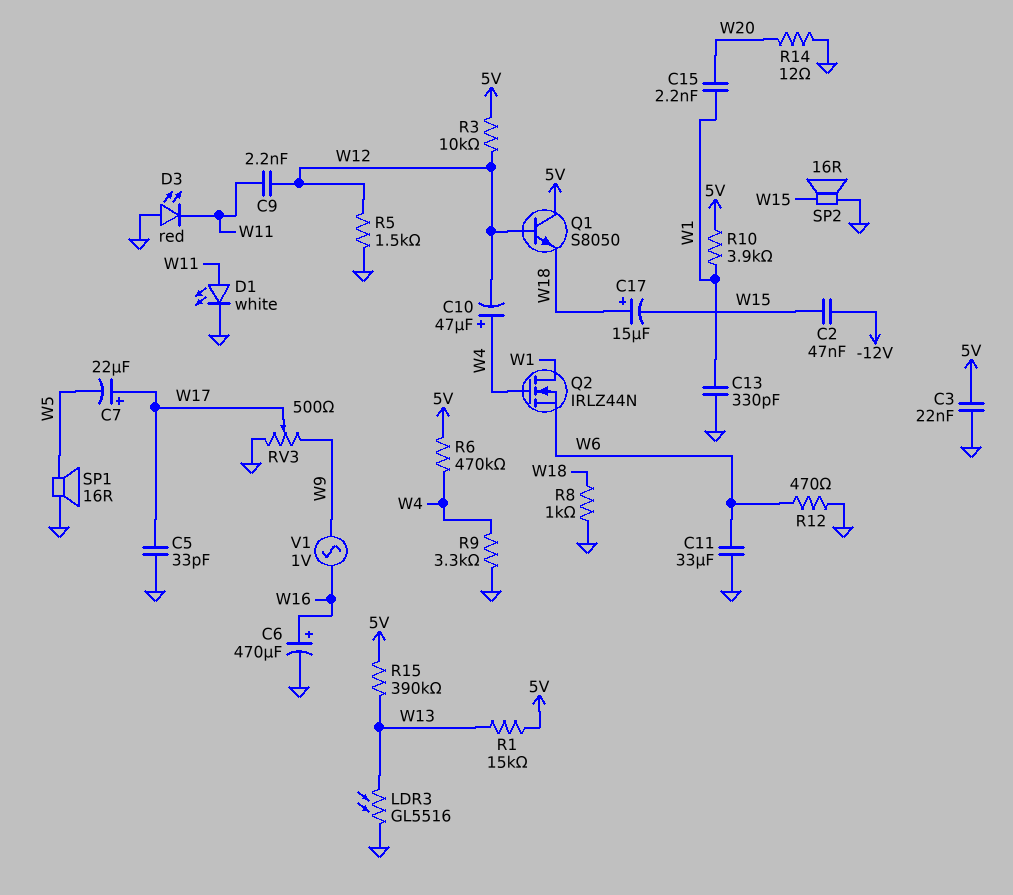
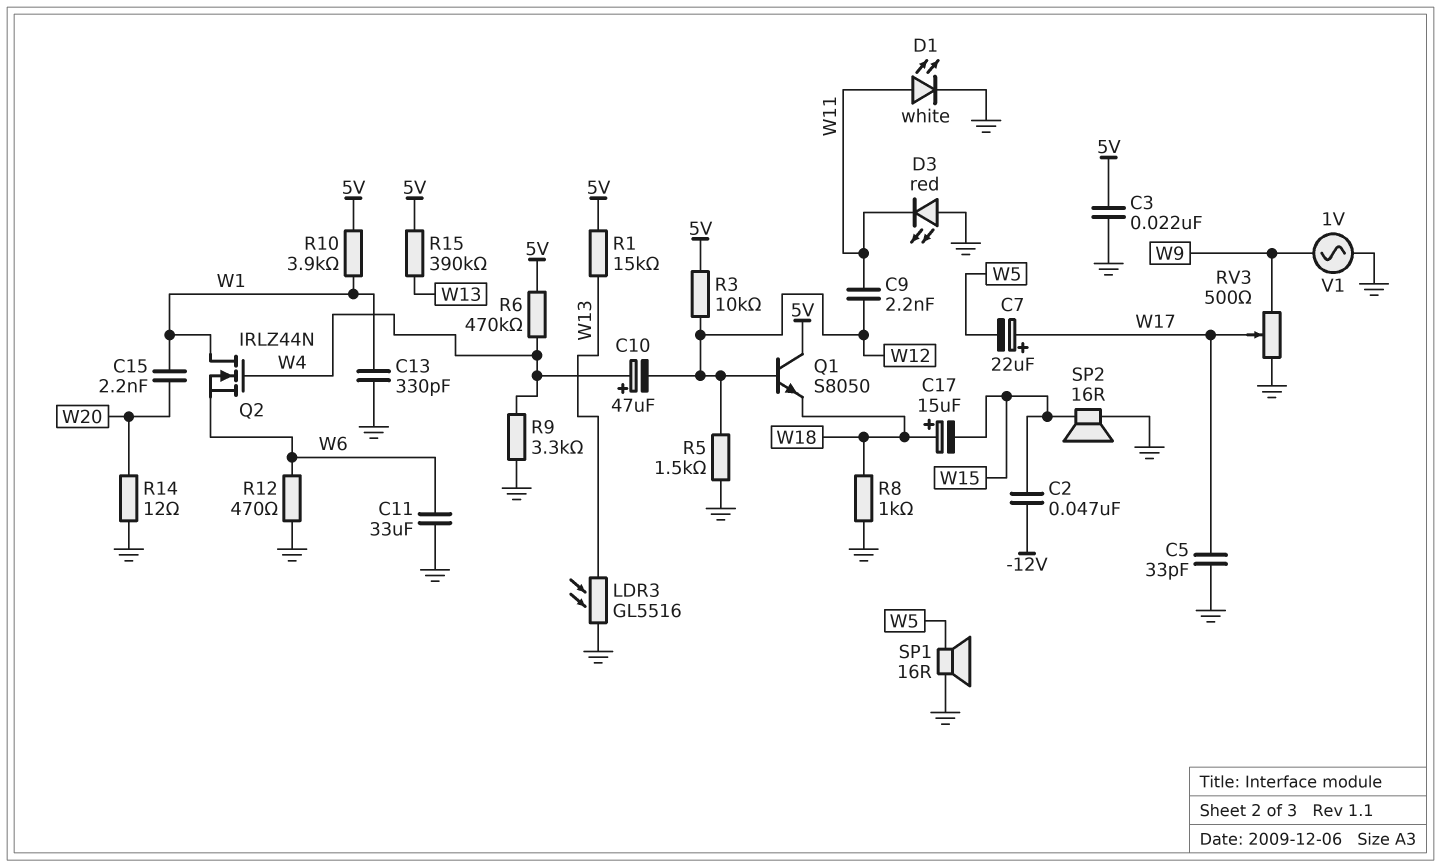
C6: 470uF (plus W16, minus GND) -> none
V1: AC 1V (W9, W16) -> AC 1V (GND, W9)

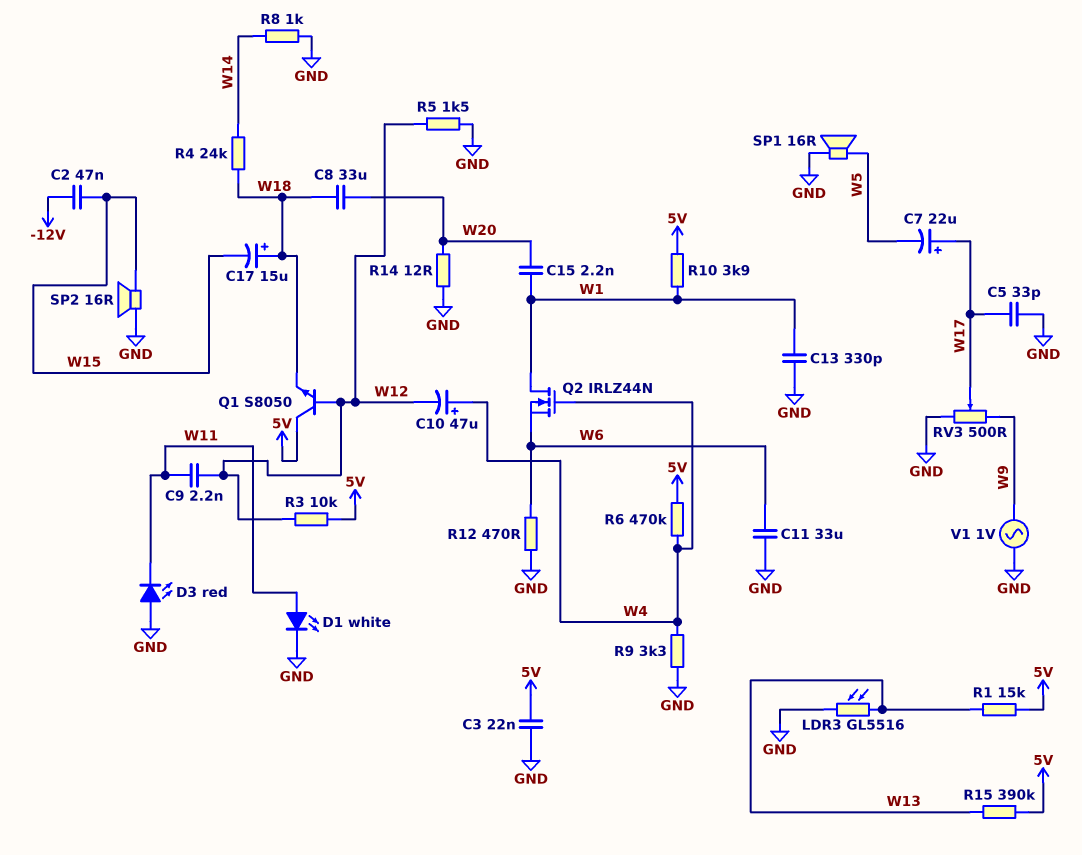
C8: none -> 33uF (W18, W20)
R4: none -> 24k (W14, W18)
R8: 1k (GND, W18) -> 1k (GND, W14)

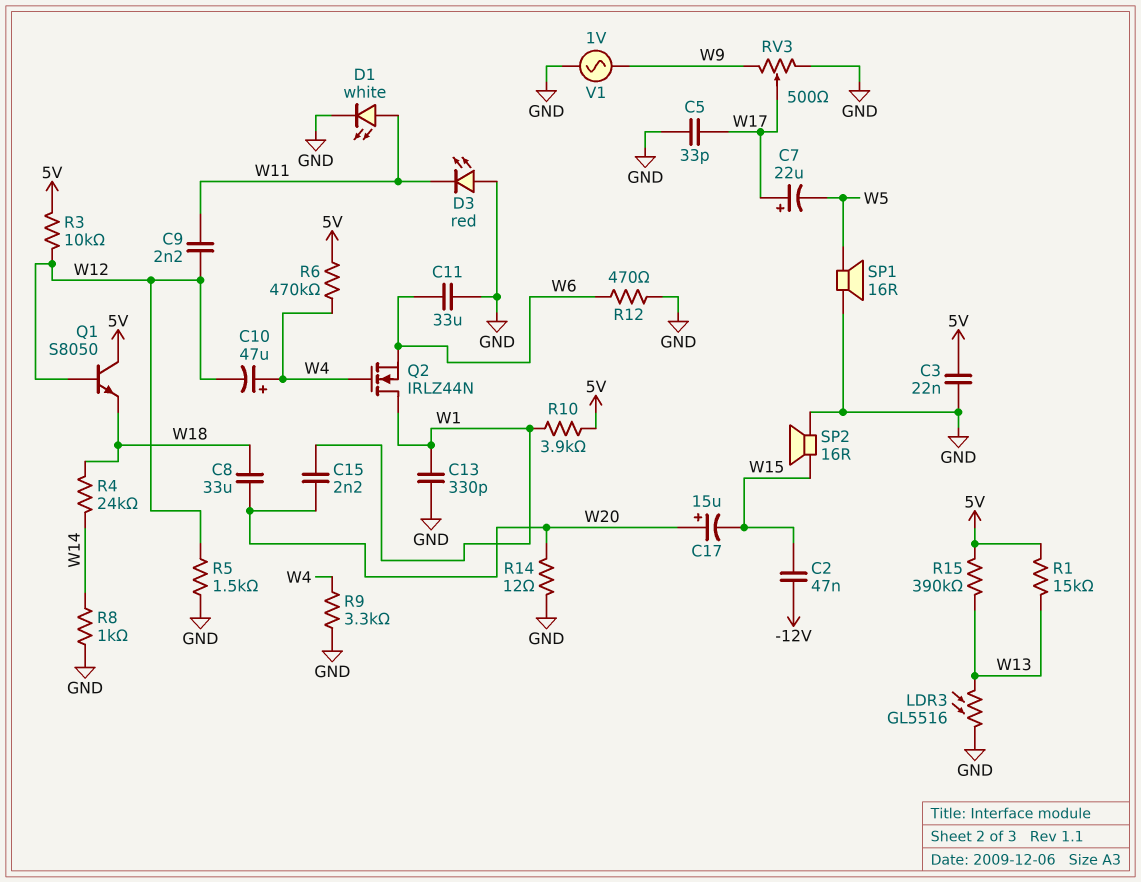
C17: 15uF (plus W18, minus W15) -> 15uF (plus W20, minus W15)

